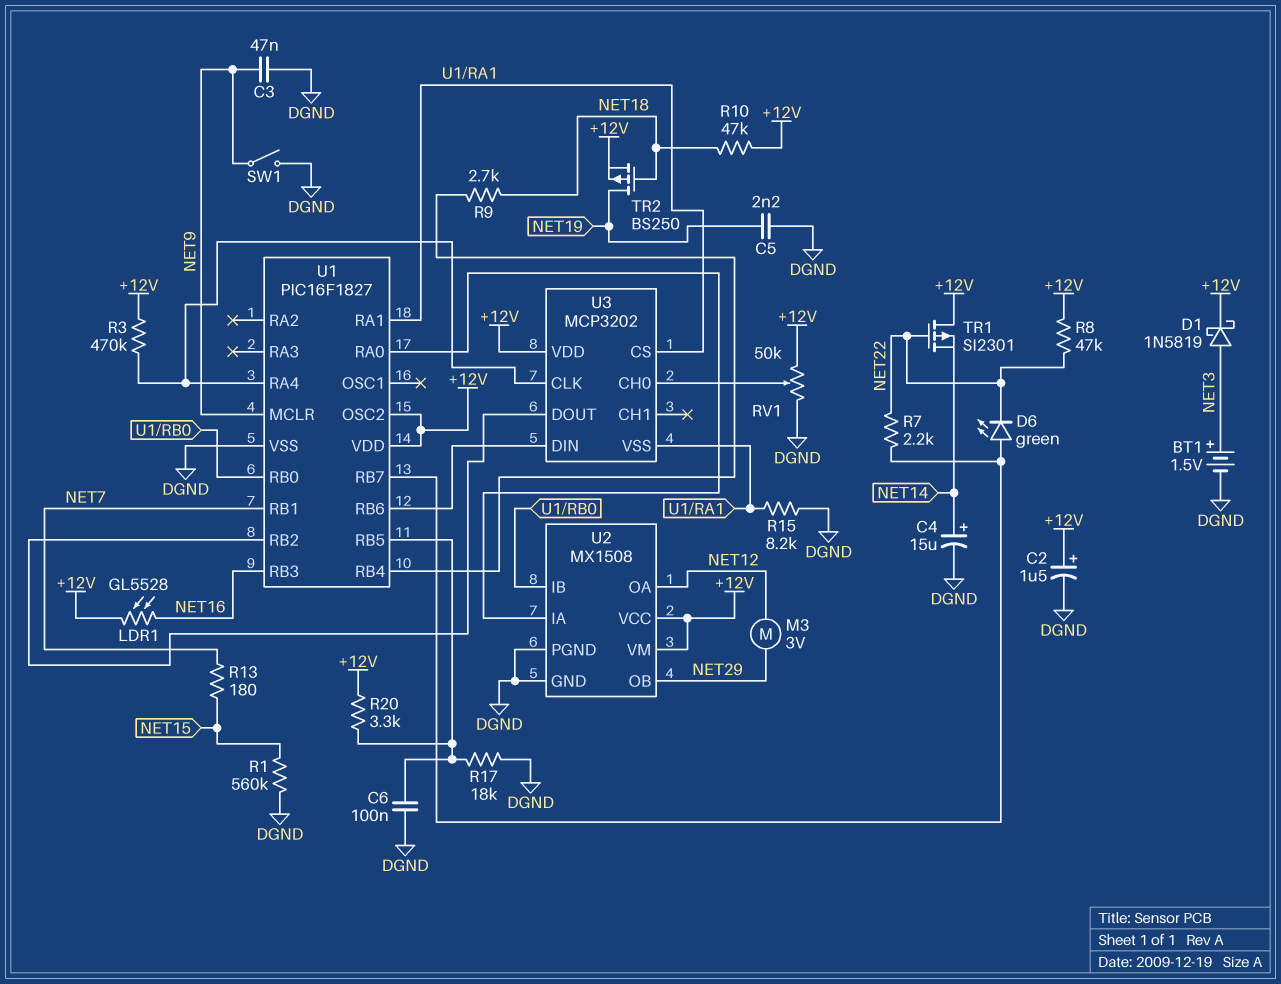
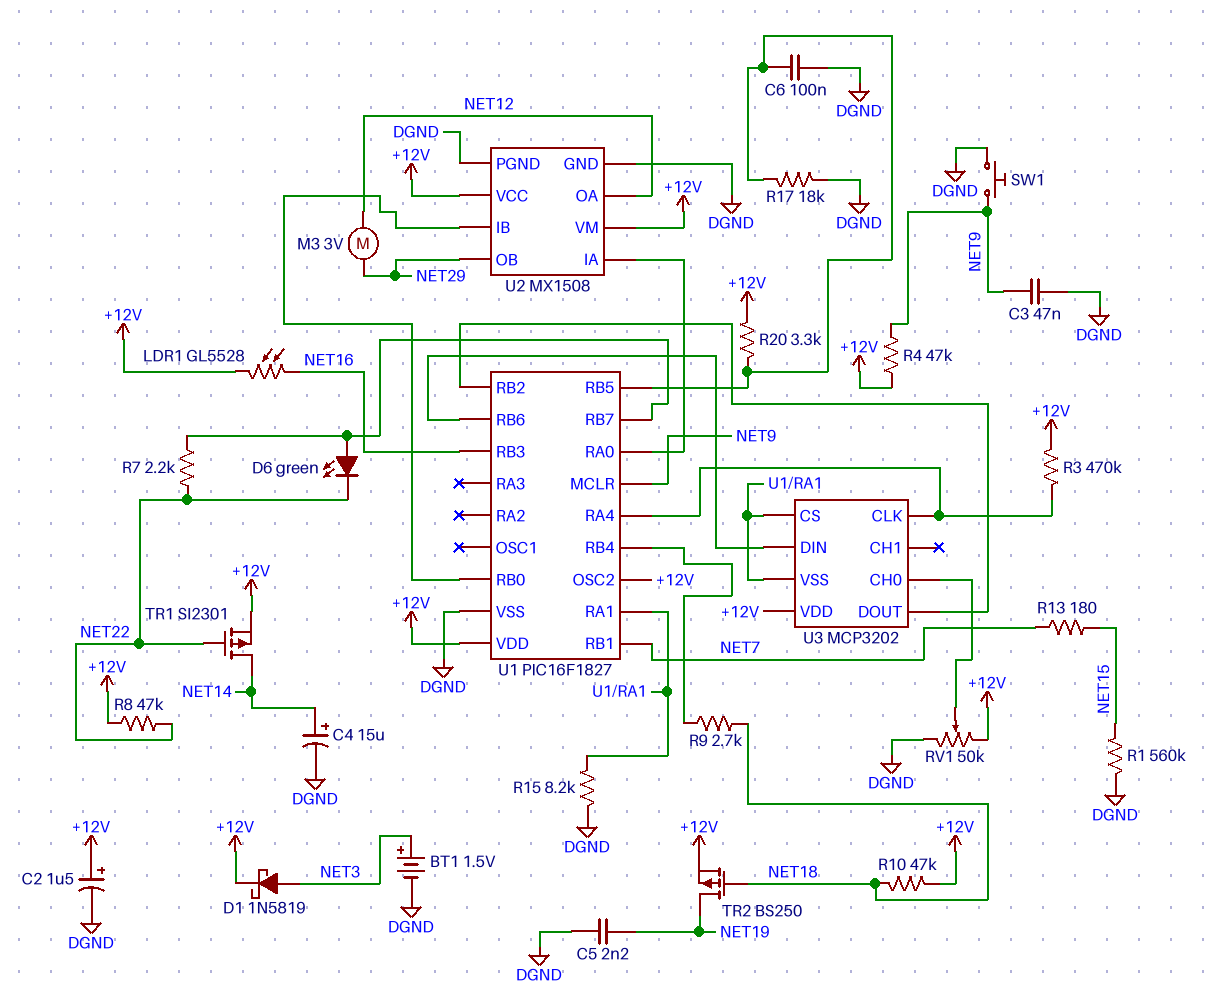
R4: none -> 47k (+12V, NET9)
SW1: switch (DGND, NET9) -> button (DGND, NET9)
TR1: PMOS SI2301 (G NET22, D +12V, S NET14) -> PMOS SI2301 (G NET22, D NET14, S +12V)

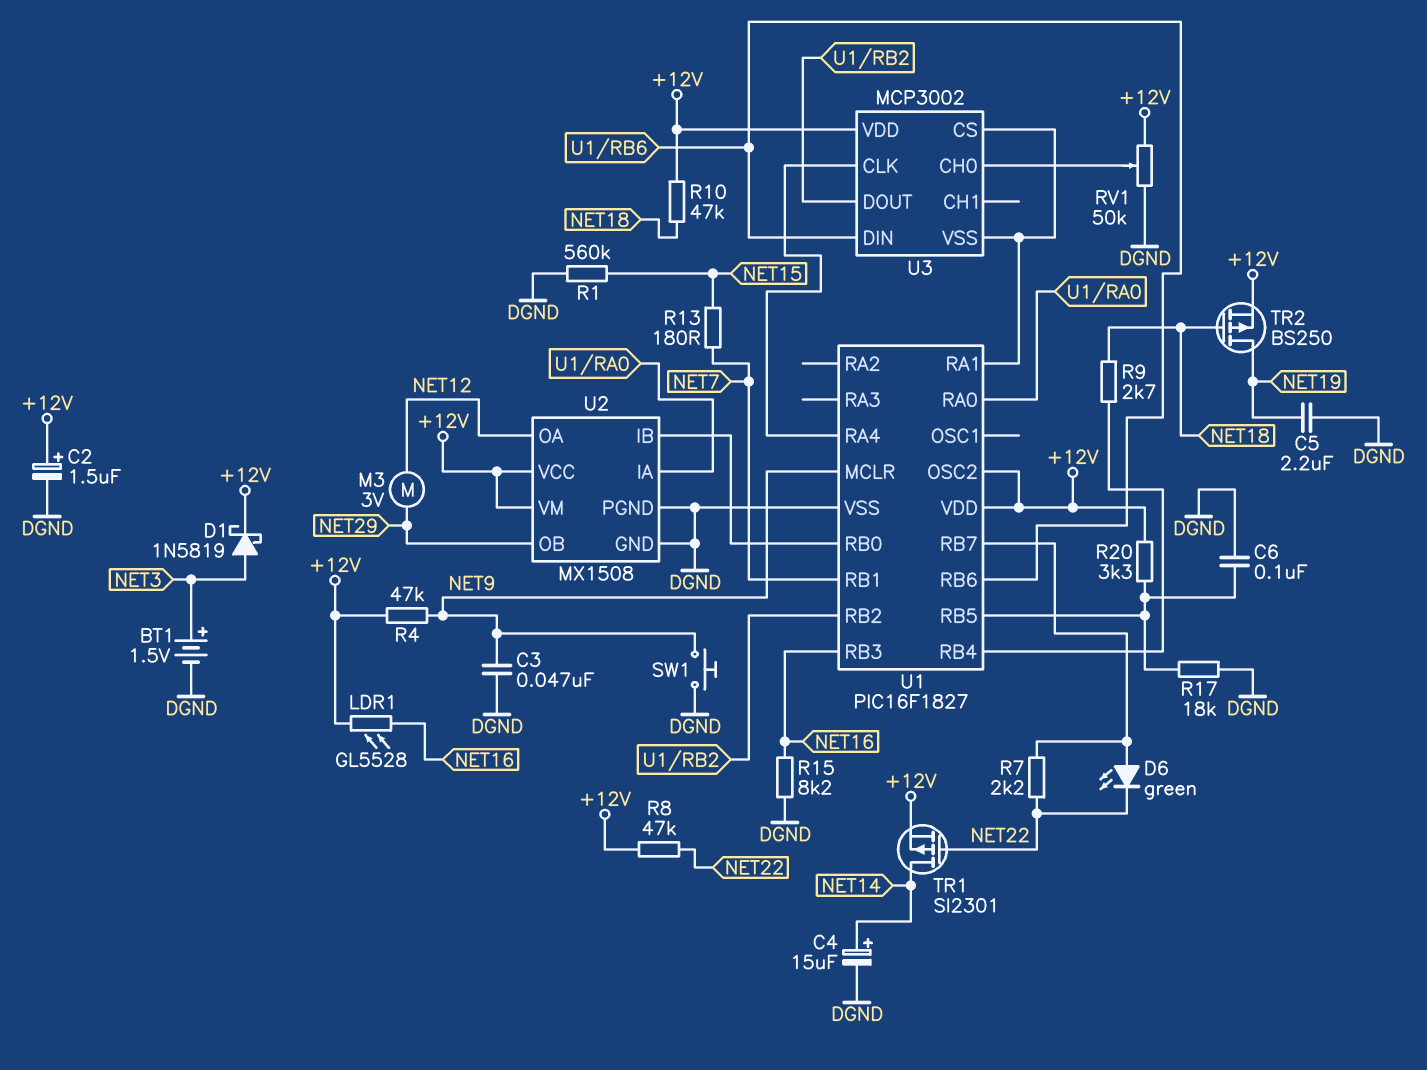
C5: 2.2nF (DGND, NET19) -> 2.2uF (DGND, NET19)
R3: 470k (+12V, U1/RA4) -> none
R15: 8.2k (DGND, U1/RA1) -> 8.2k (DGND, NET16)
U3: MCP3202 -> MCP3002

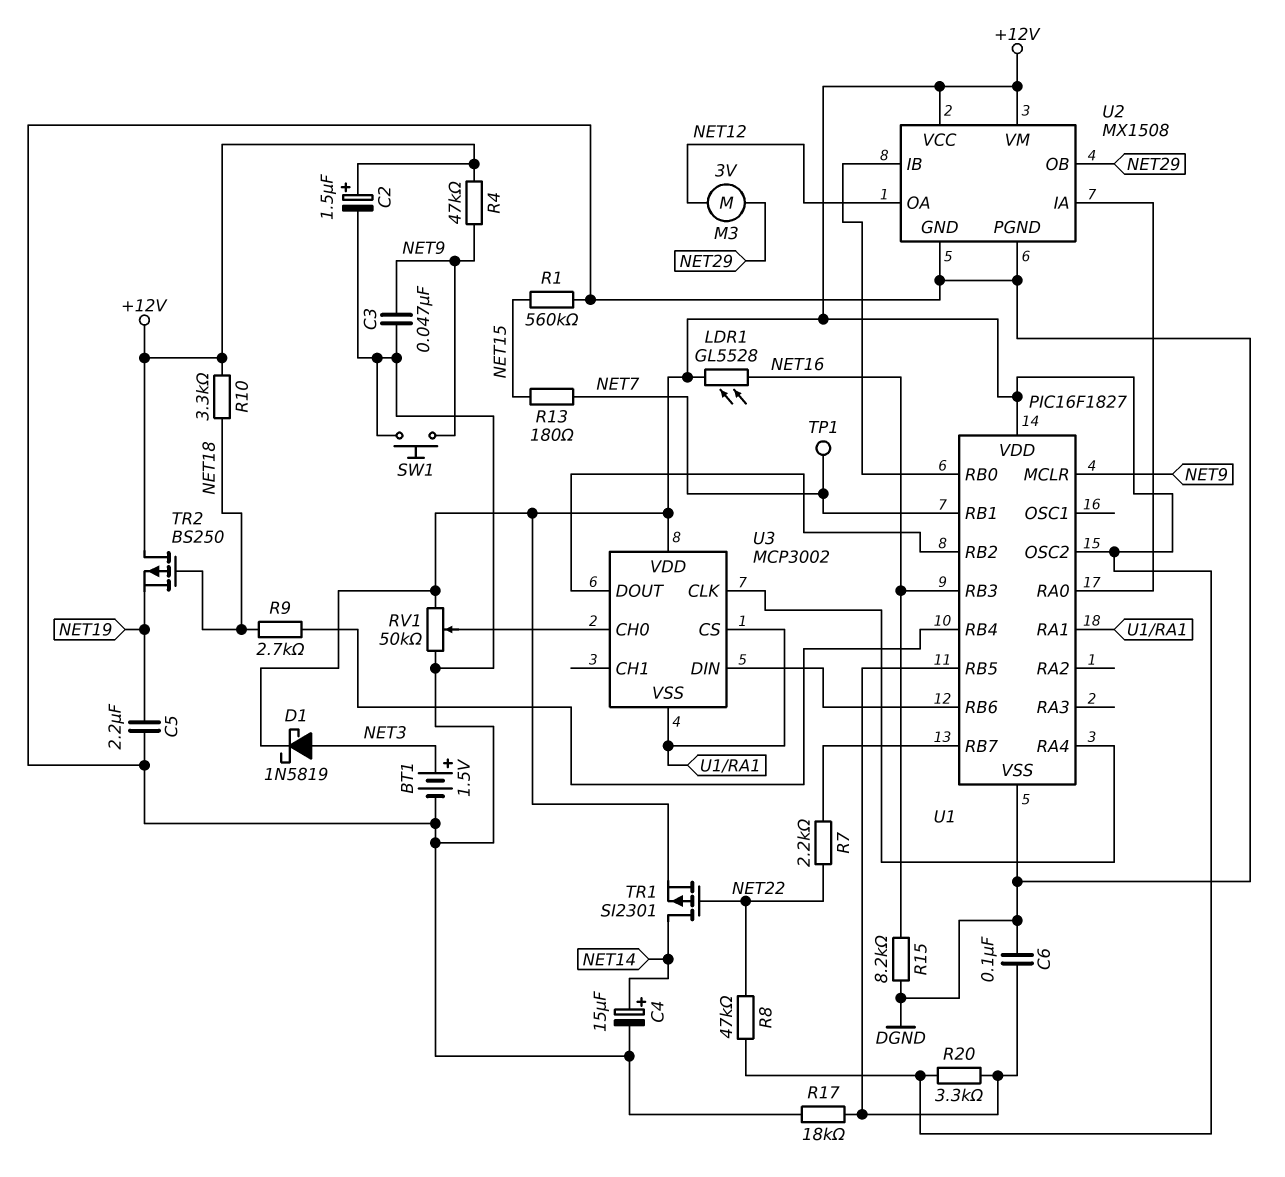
D6: LED green (A U1/RB7, K NET22) -> none
R10: 47k (+12V, NET18) -> 3.3k (+12V, NET18)
TP1: none -> test point (NET7)
TR2: PMOS BS250 (G NET18, D NET19, S +12V) -> PMOS BS250 (G NET18, D +12V, S NET19)

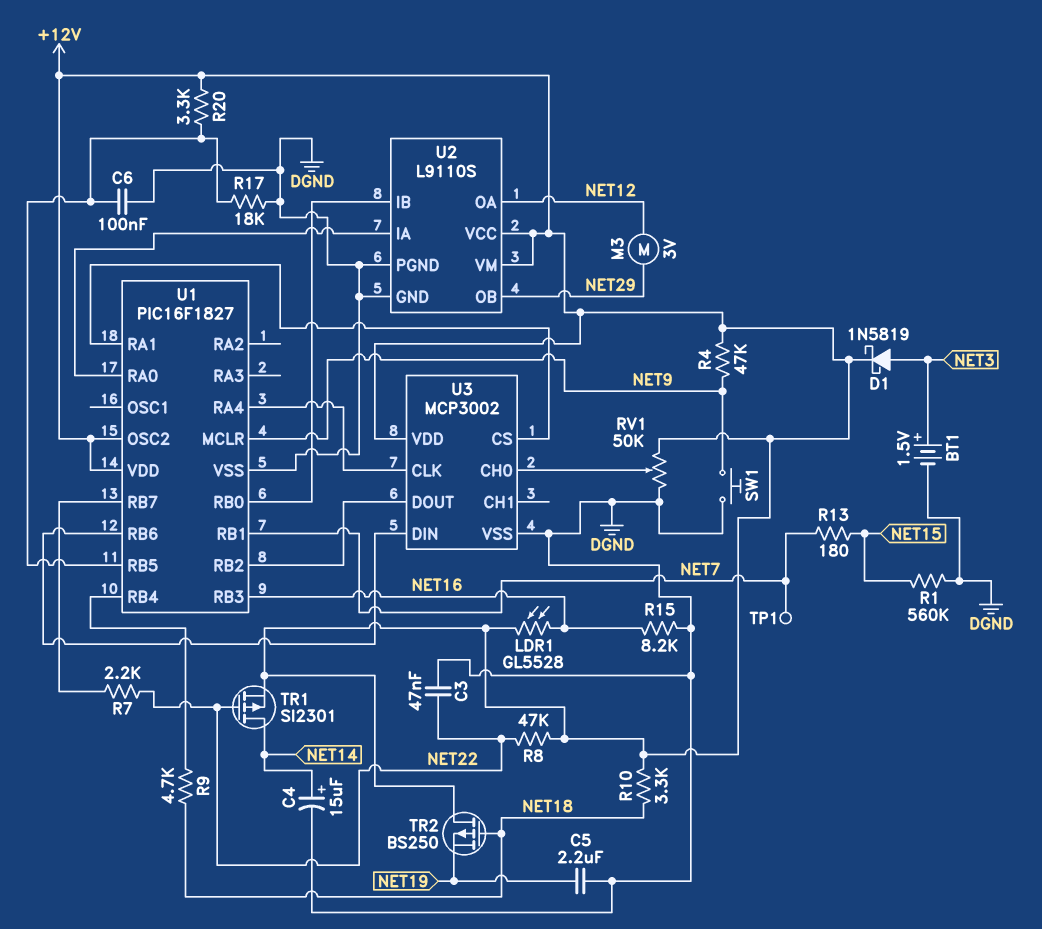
C2: 1.5uF (plus +12V, minus DGND) -> none
C3: 47nF (DGND, NET9) -> 47nF (DGND, NET22)
R9: 2.7k (NET18, U1/RB4) -> 4.7k (NET18, U1/RB4)
U2: MX1508 -> L9110S
U3 pin VSS: U1/RA1 -> DGND

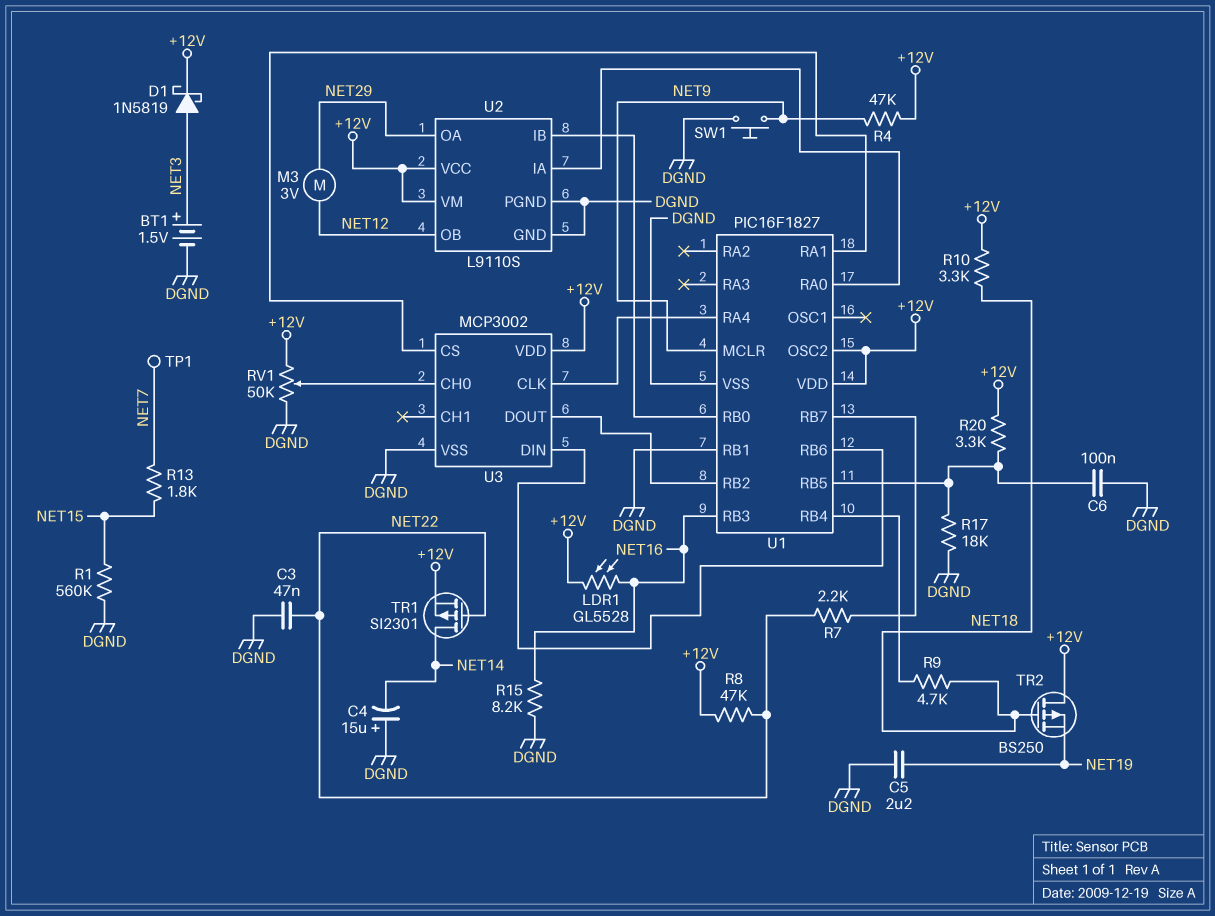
C4: 15uF (plus NET14, minus DGND) -> 15uF (plus DGND, minus NET14)
R13: 180 (NET7, NET15) -> 1.8k (NET7, NET15)
U1 pin RB1: NET7 -> DGND
U2 pin OA: NET12 -> NET29
U2 pin OB: NET29 -> NET12

